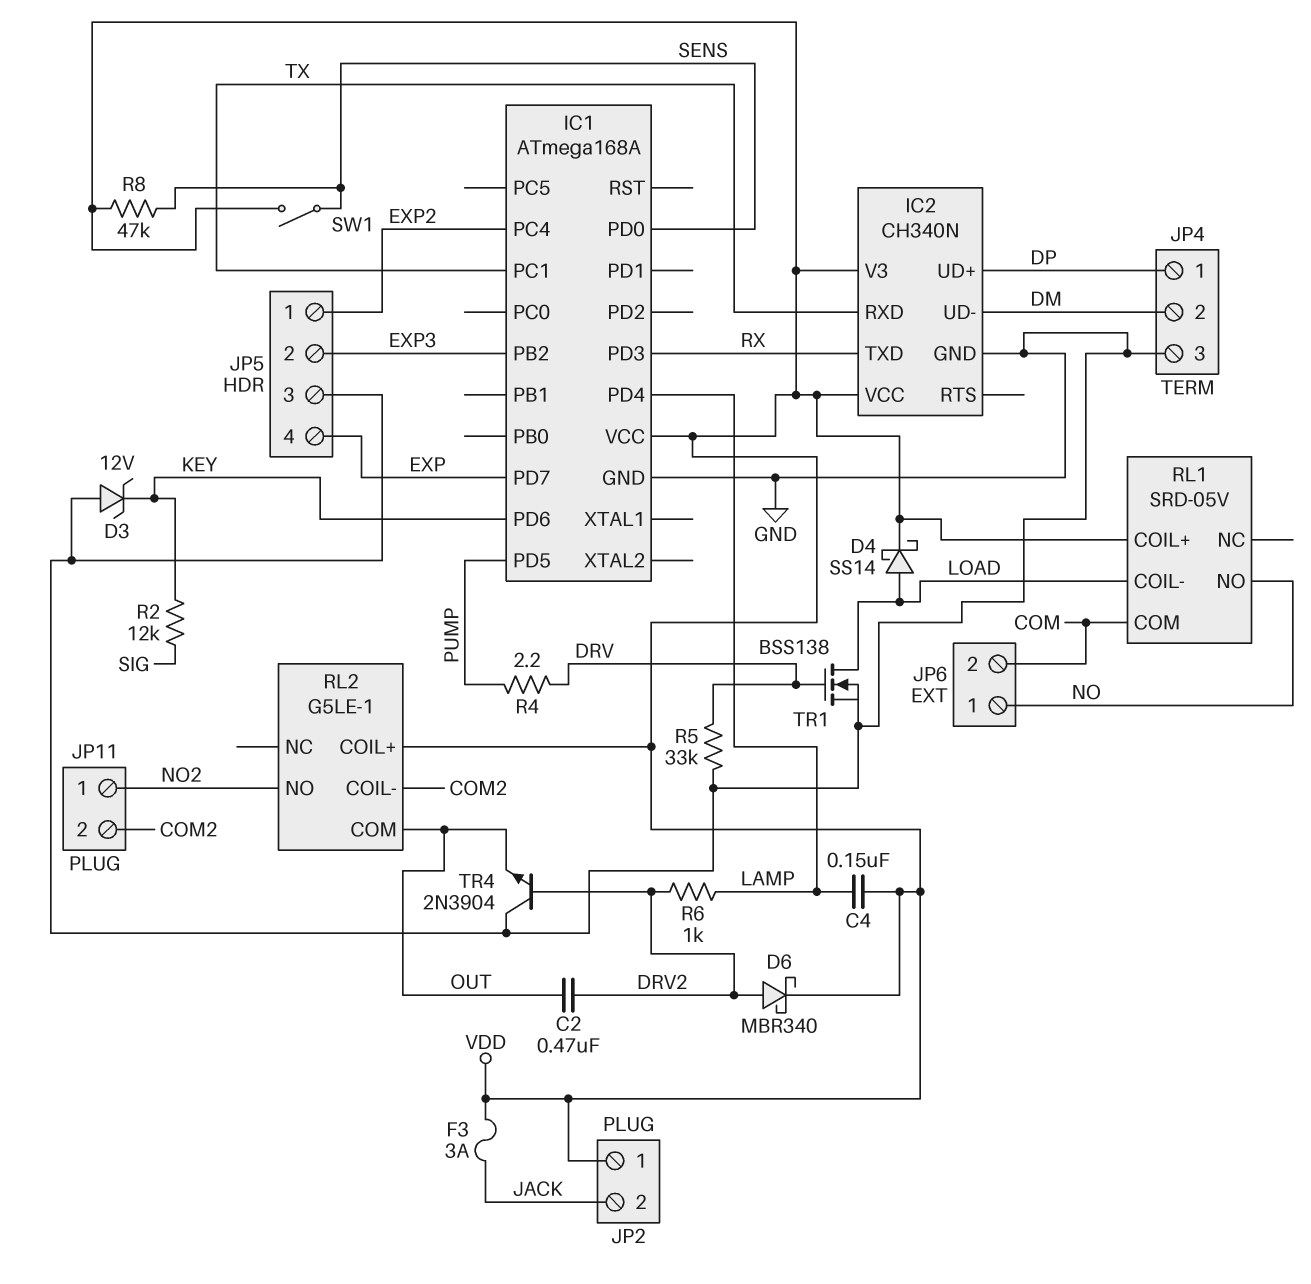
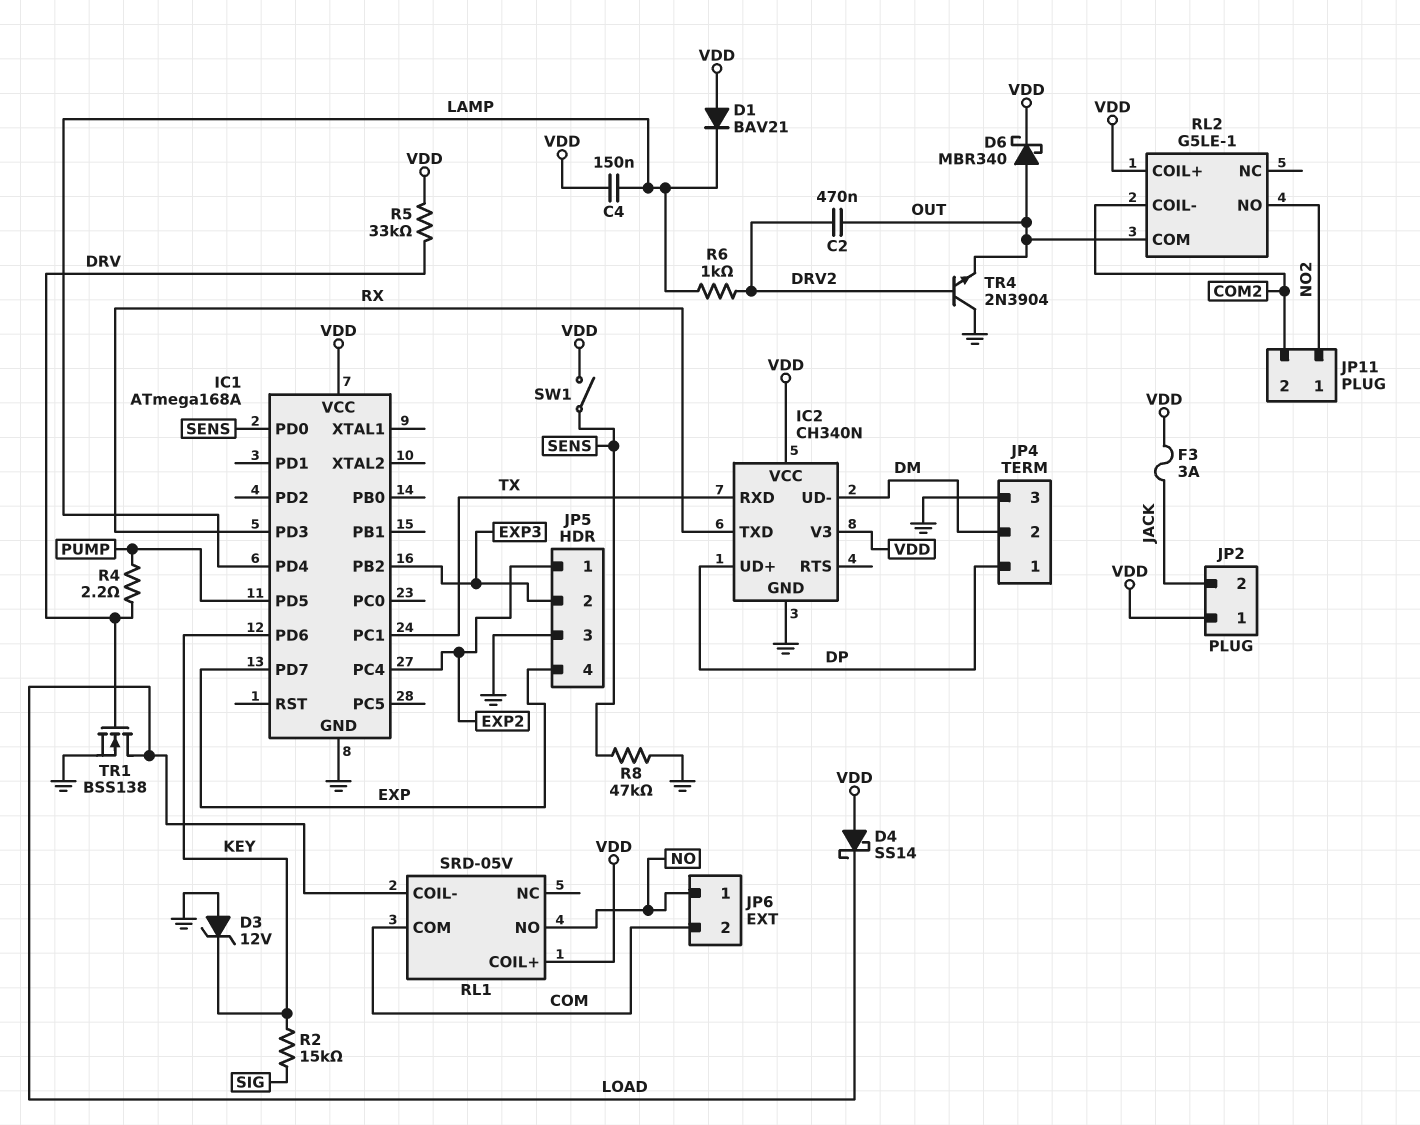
D1: none -> diode BAV21 (A VDD, K LAMP)
D4: schottky SS14 (A LOAD, K VDD) -> schottky SS14 (A VDD, K LOAD)
D6: schottky MBR340 (A DRV2, K VDD) -> schottky MBR340 (A OUT, K VDD)
R2: 12k (KEY, SIG) -> 15k (KEY, SIG)
R5: 33k (DRV, GND) -> 33k (DRV, VDD)
R8: 47k (SENS, VDD) -> 47k (GND, SENS)

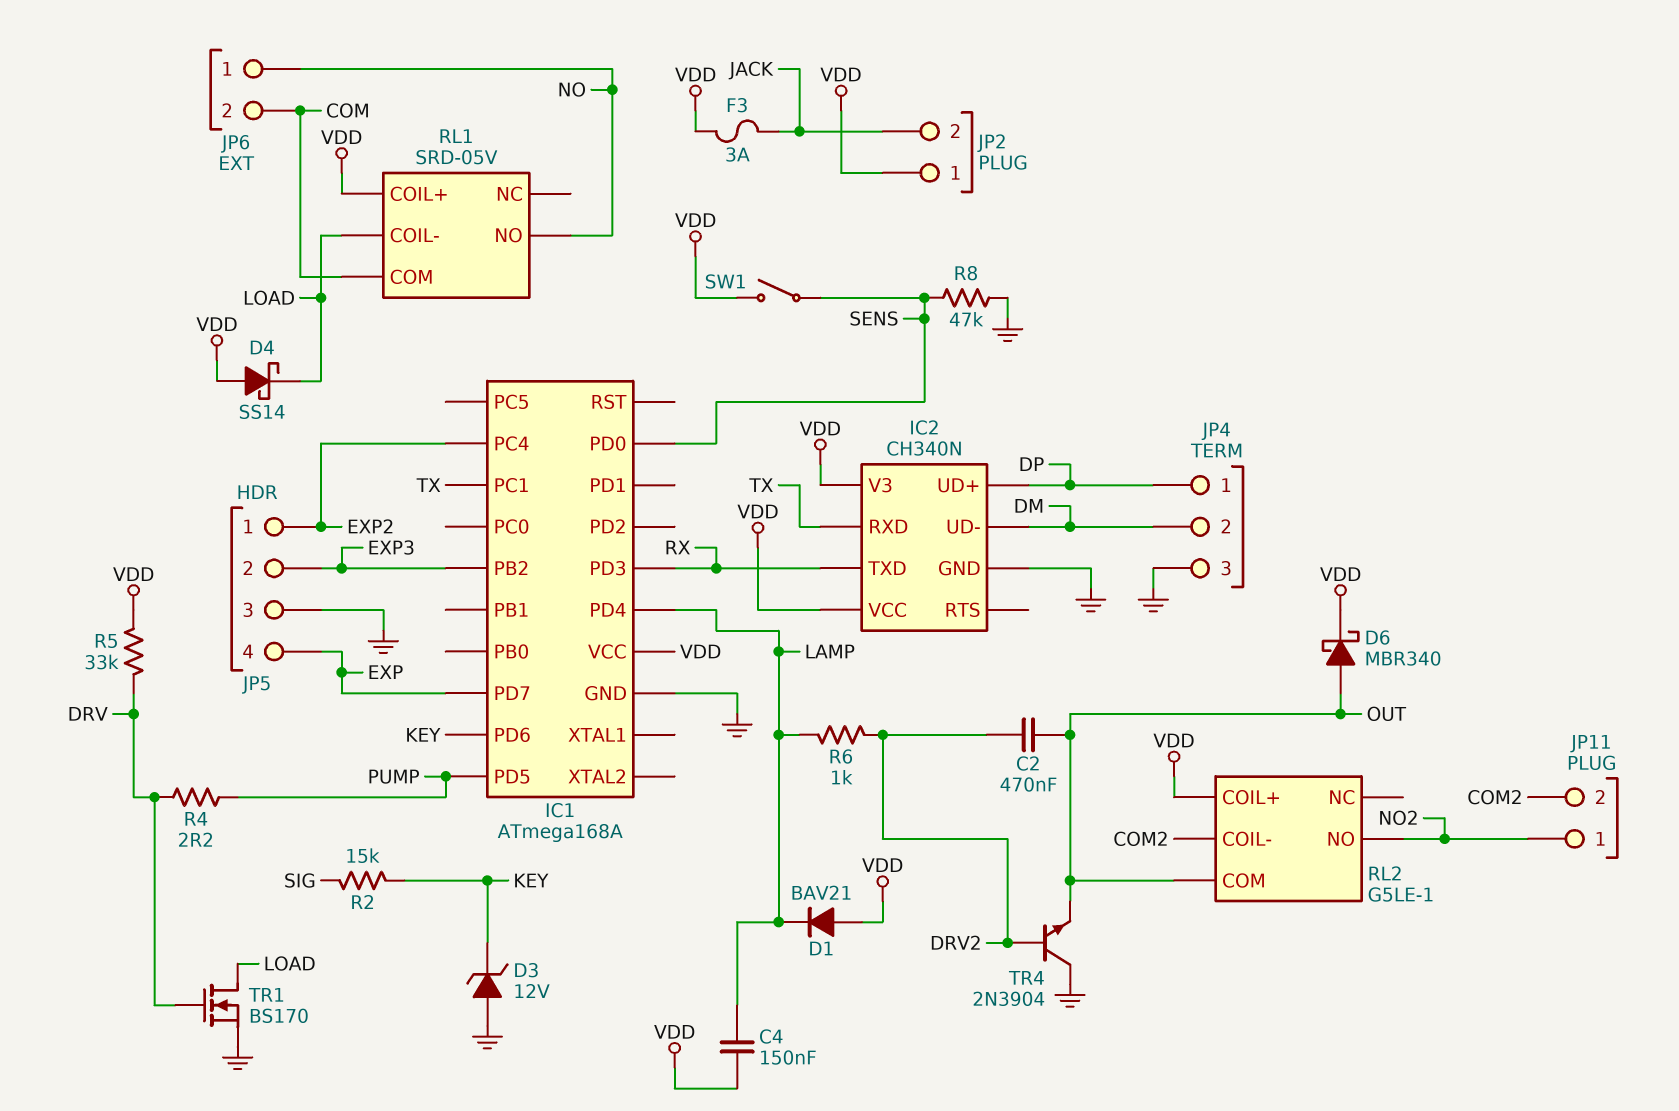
TR1: NMOS BSS138 (G DRV, D LOAD, S GND) -> NMOS BS170 (G DRV, D LOAD, S GND)

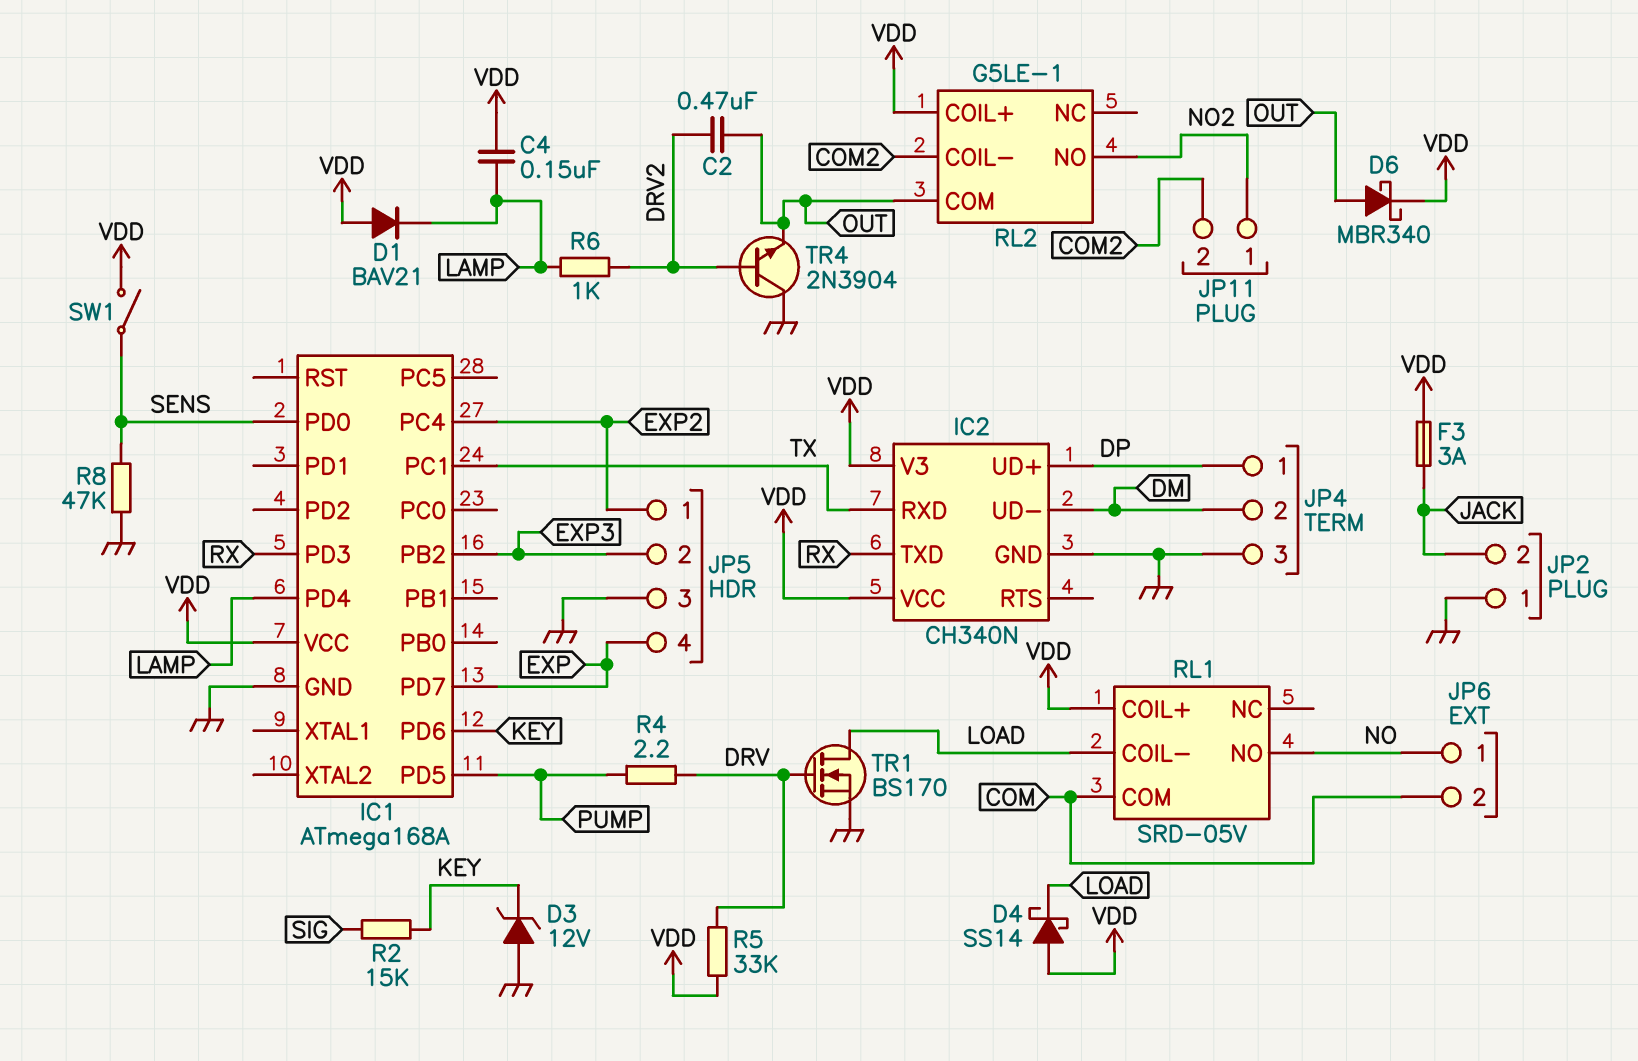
JP2 pin 1: VDD -> GND

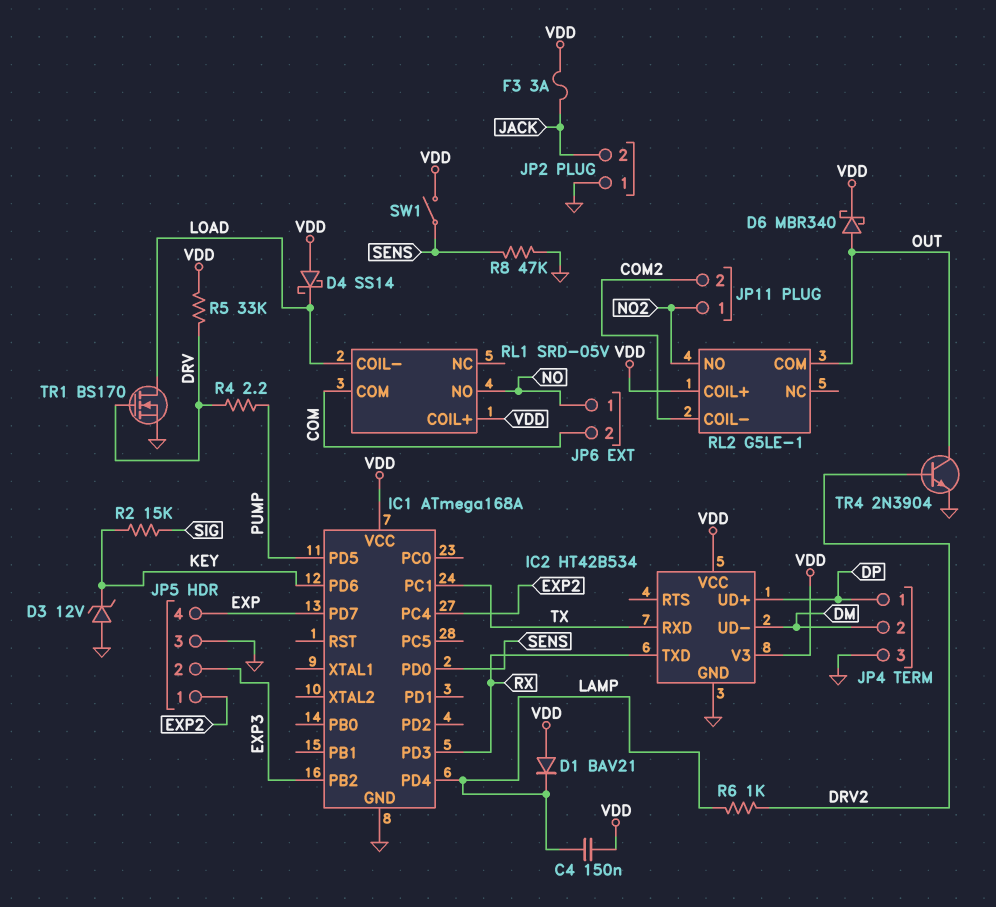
C2: 470nF (DRV2, OUT) -> none
IC2: CH340N -> HT42B534
TR4: NPN 2N3904 (B DRV2, C GND, E OUT) -> NPN 2N3904 (B DRV2, C OUT, E GND)

